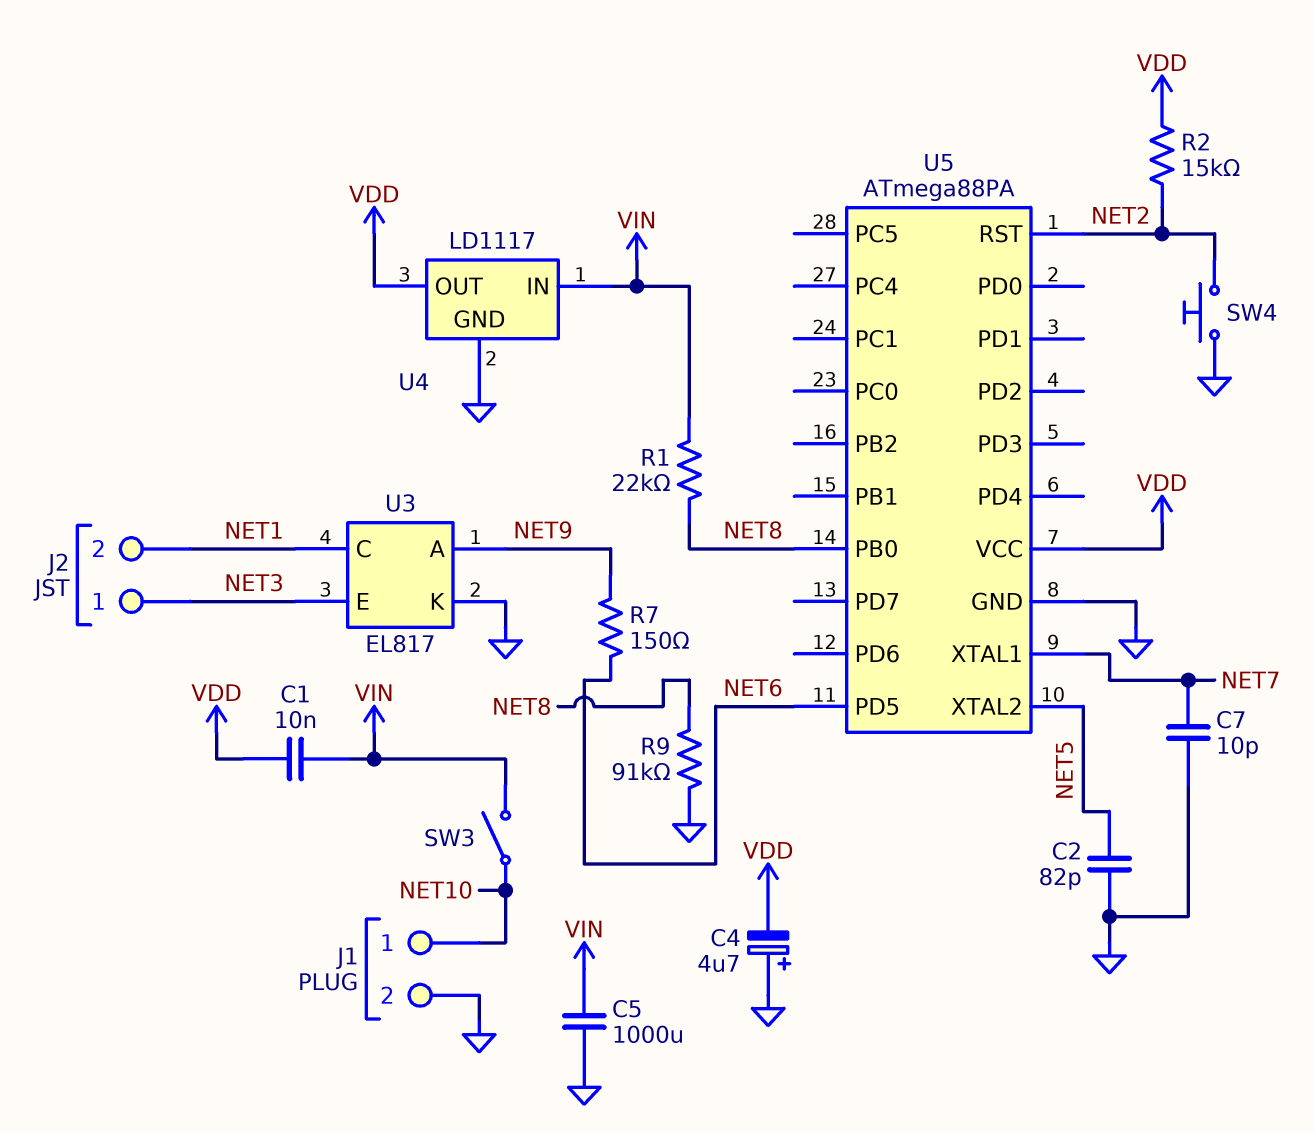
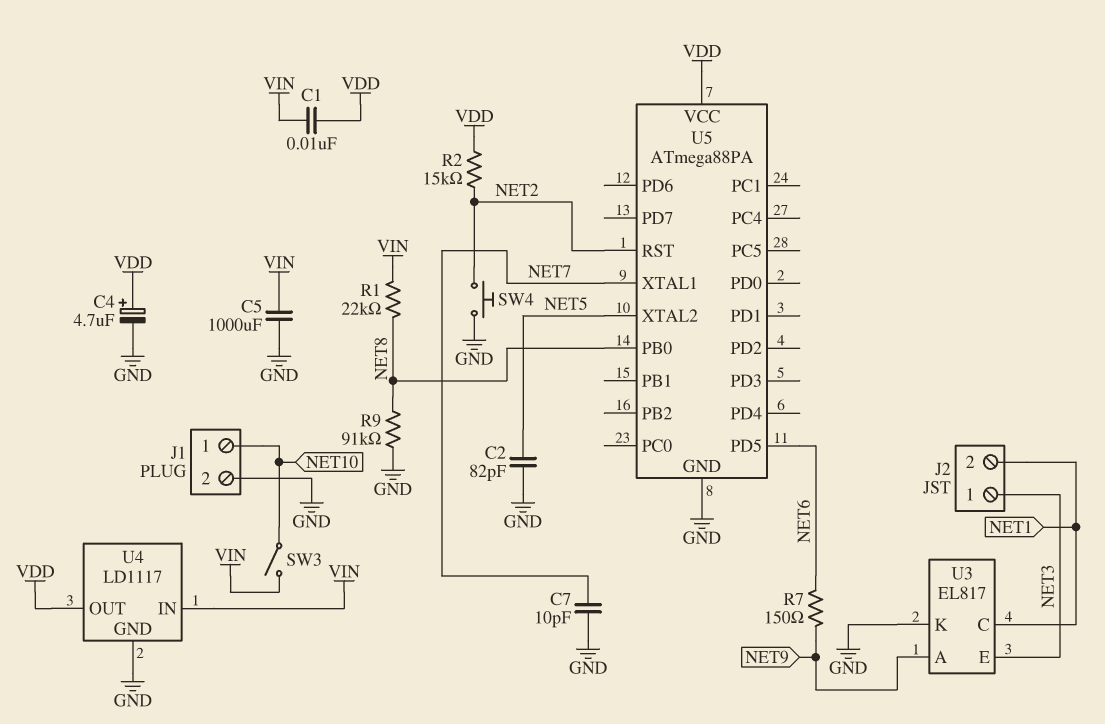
C4: 4.7uF (plus GND, minus VDD) -> 4.7uF (plus VDD, minus GND)

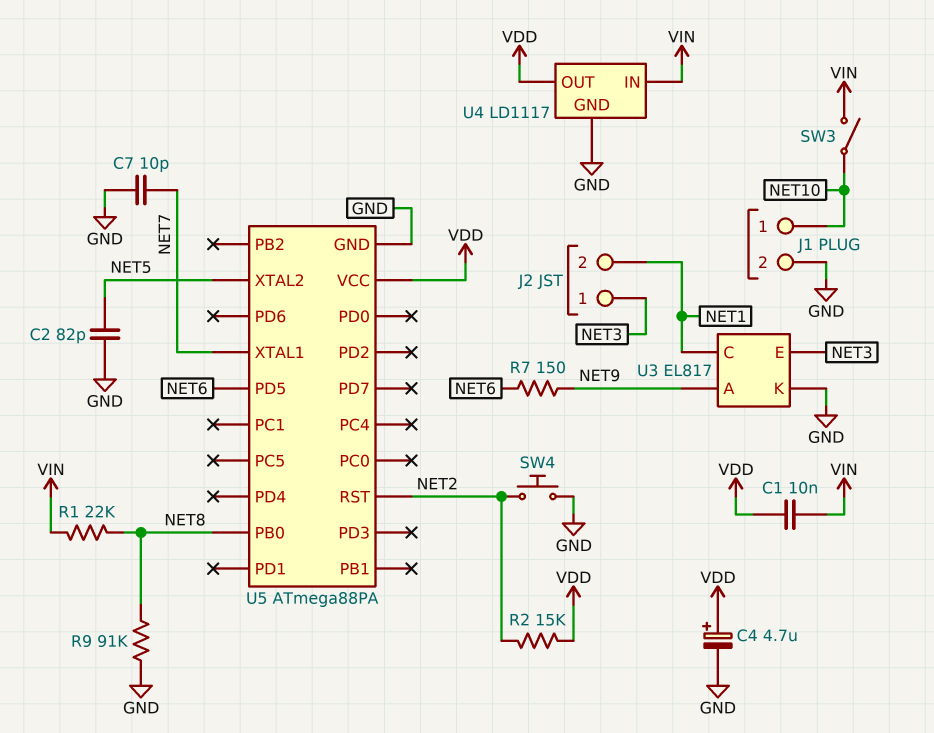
C5: 1000uF (GND, VIN) -> none

